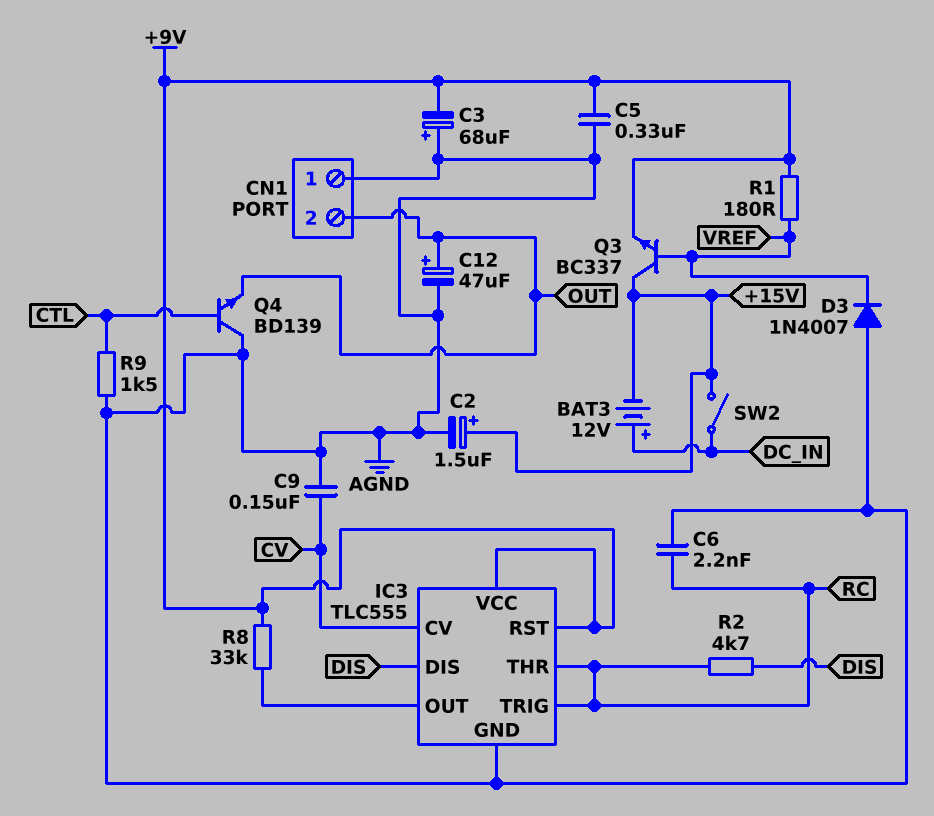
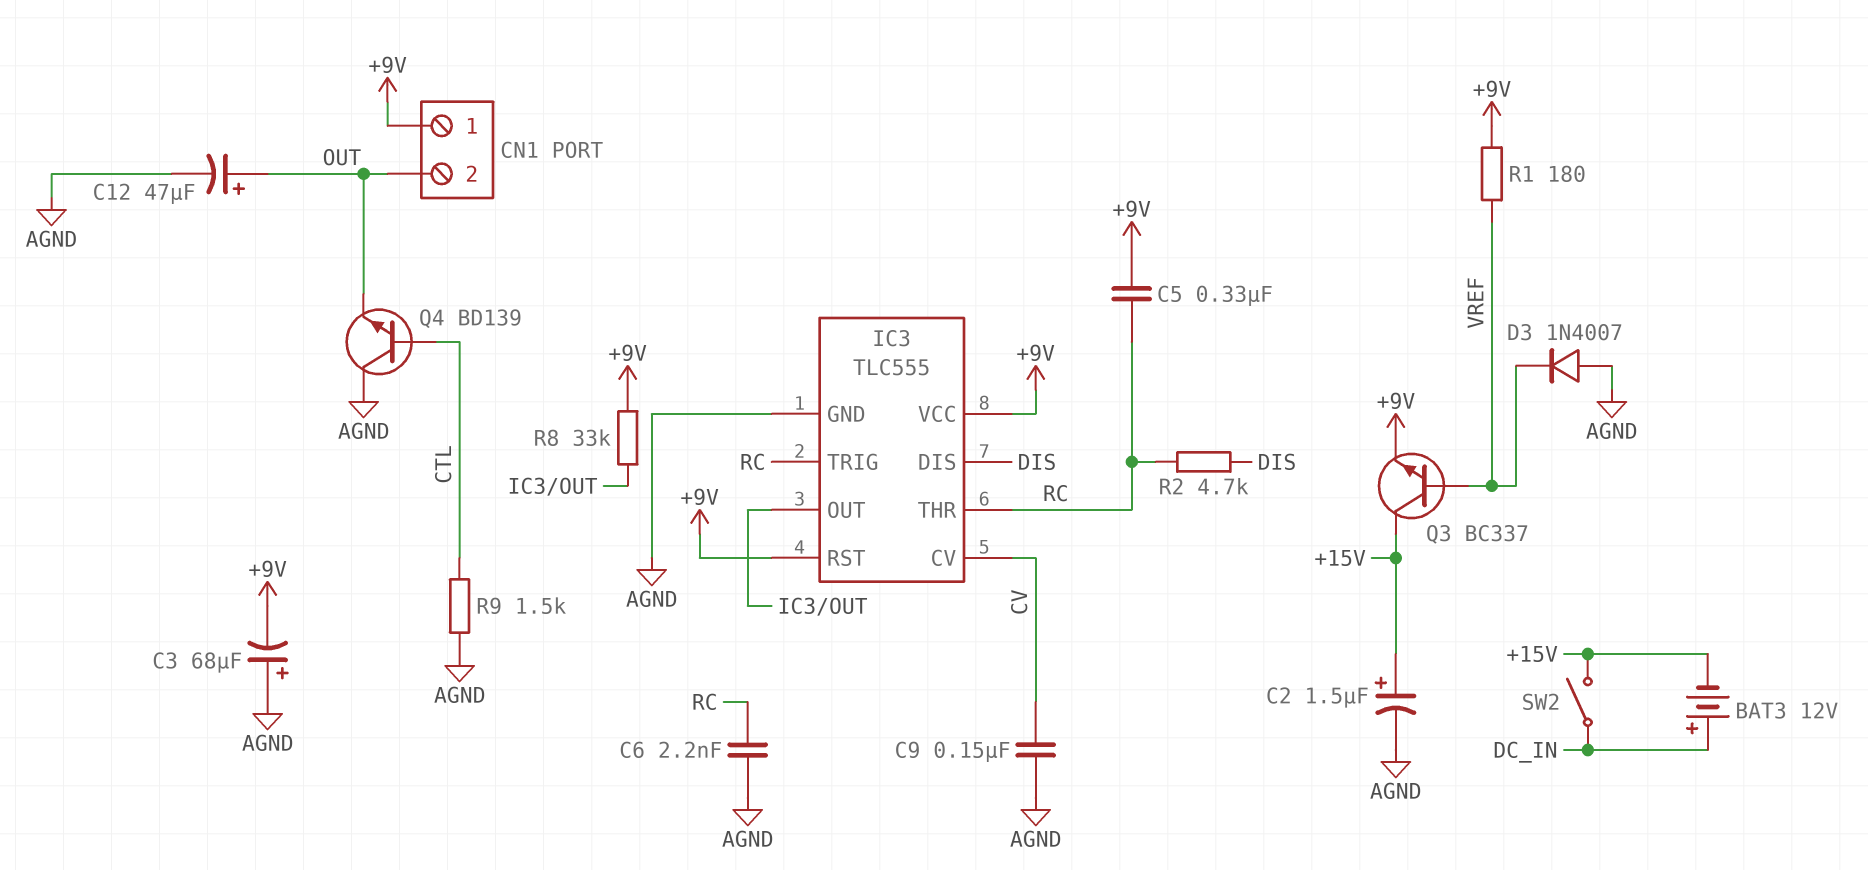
C5: 330nF (+9V, AGND) -> 330nF (+9V, RC)
CN1 pin 1: AGND -> +9V

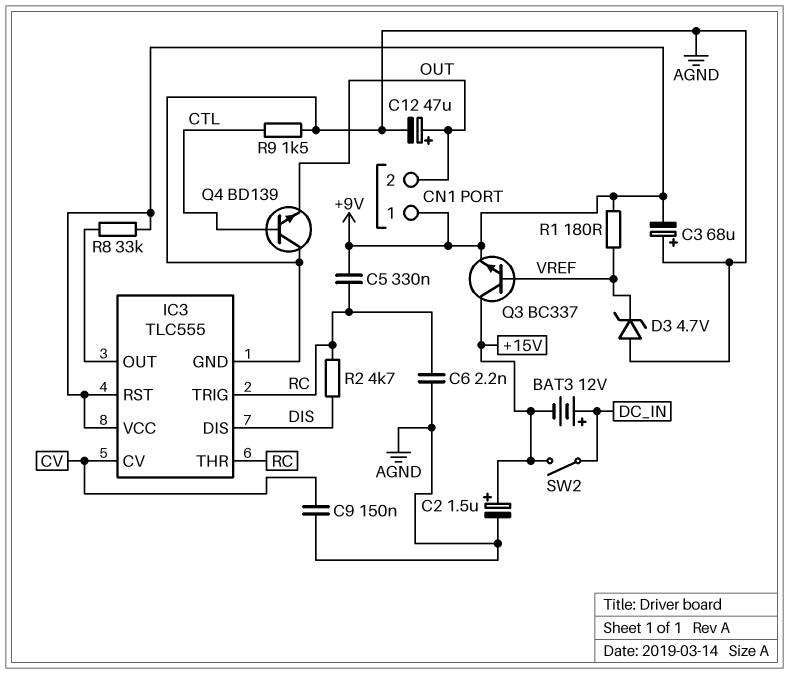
D3: diode 1N4007 (A AGND, K VREF) -> zener 4.7V (A AGND, K VREF)

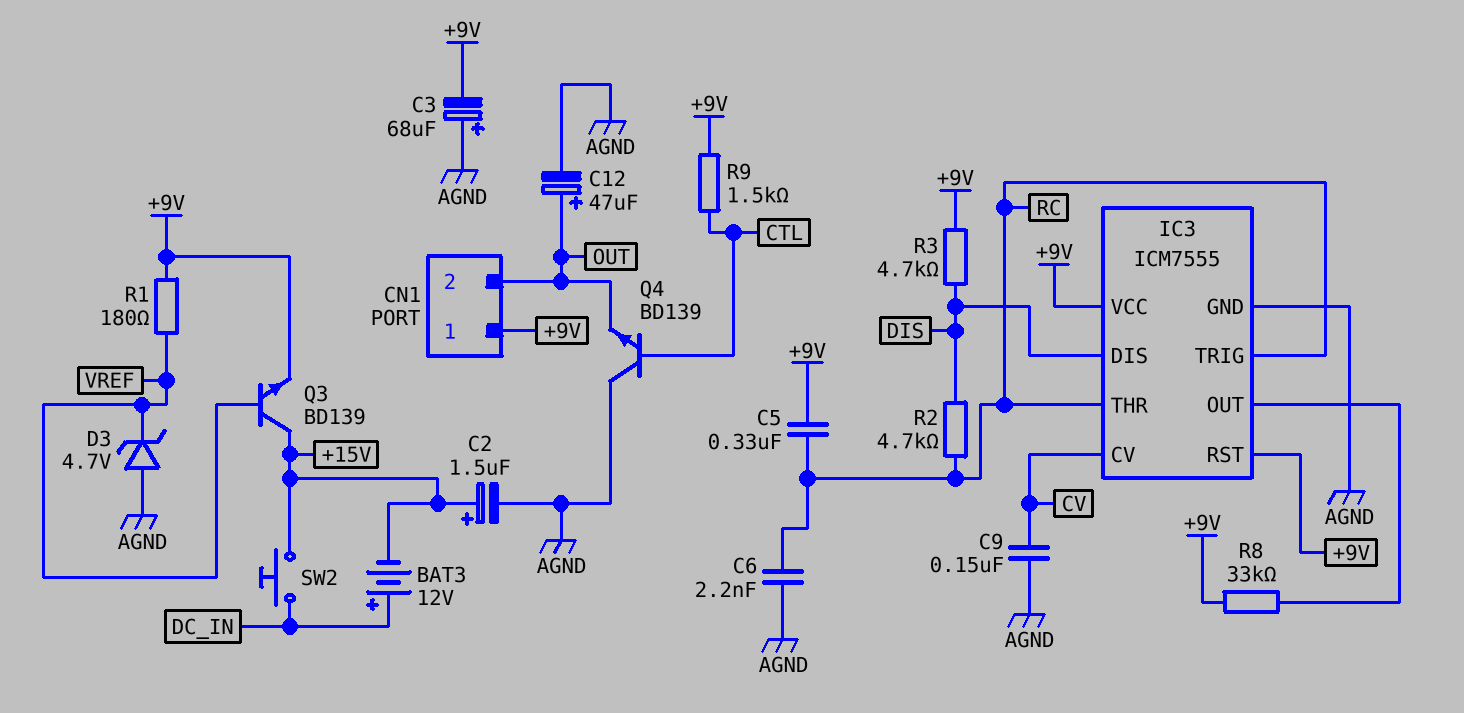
IC3: TLC555 -> ICM7555
Q3: NPN BC337 (B VREF, C +15V, E +9V) -> NPN BD139 (B VREF, C +15V, E +9V)
R3: none -> 4.7k (+9V, DIS)
R9: 1.5k (AGND, CTL) -> 1.5k (+9V, CTL)
SW2: switch (+15V, DC_IN) -> button (+15V, DC_IN)

